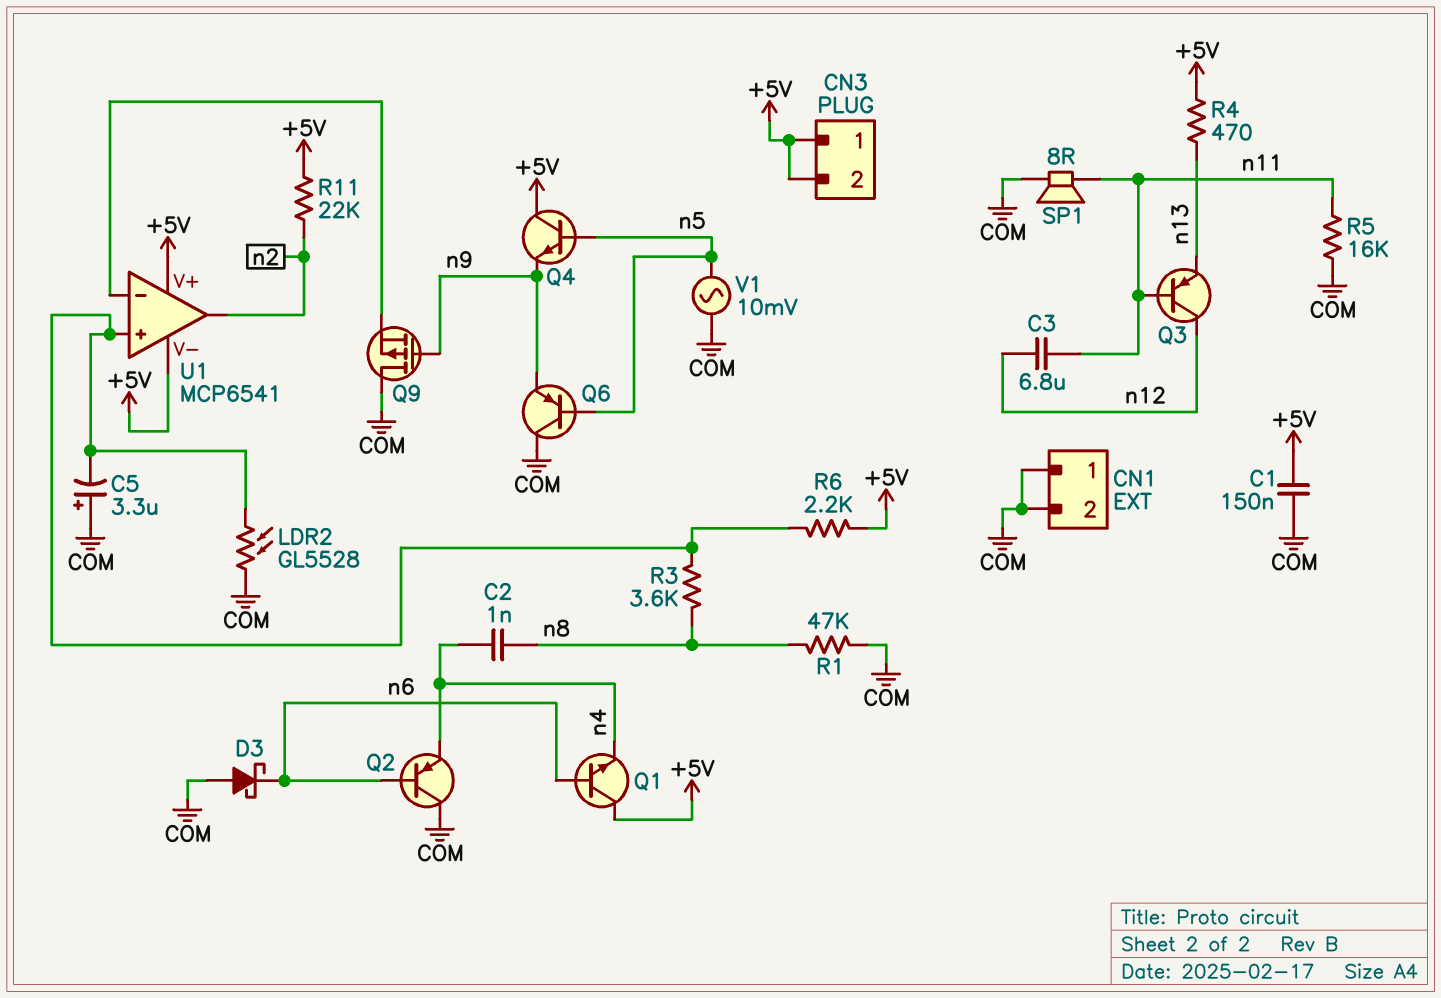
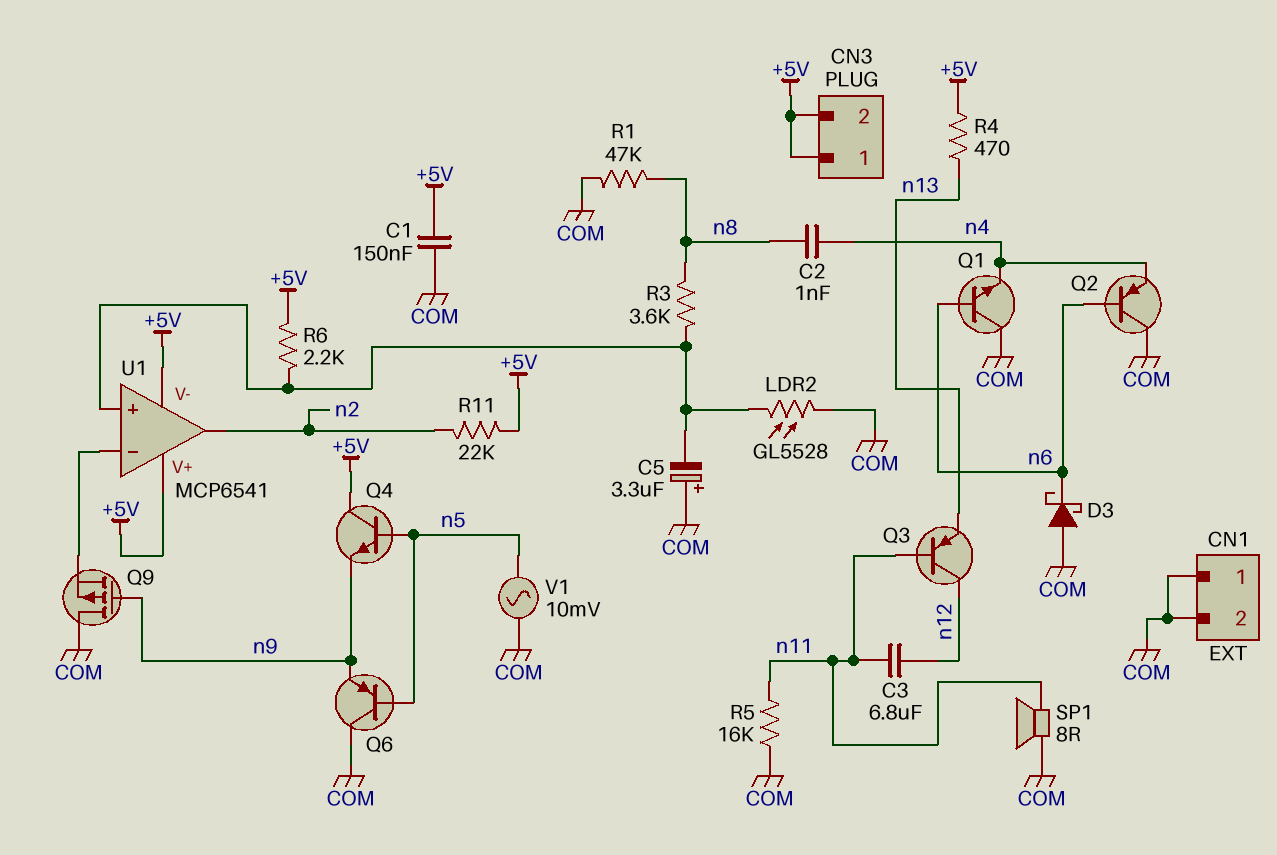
Q1: NPN (B n6, C +5V, E n4) -> NPN (B n6, C COM, E n4)

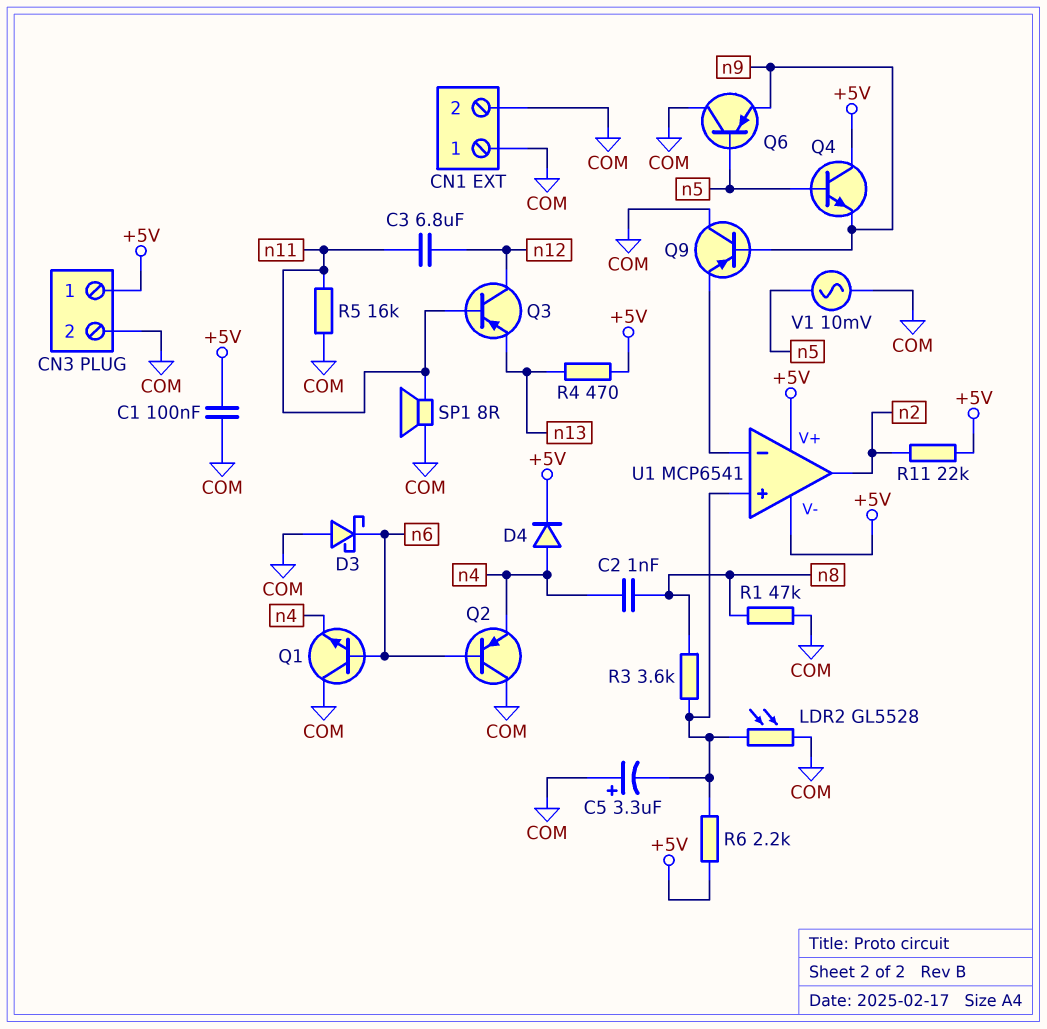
C1: 150nF (+5V, COM) -> 100nF (+5V, COM)
CN3 pin 2: +5V -> COM
D4: none -> diode (A n4, K +5V)
Q9: PMOS (G n9, D COM, S U1/in-) -> PNP (B n9, C COM, E U1/in-)

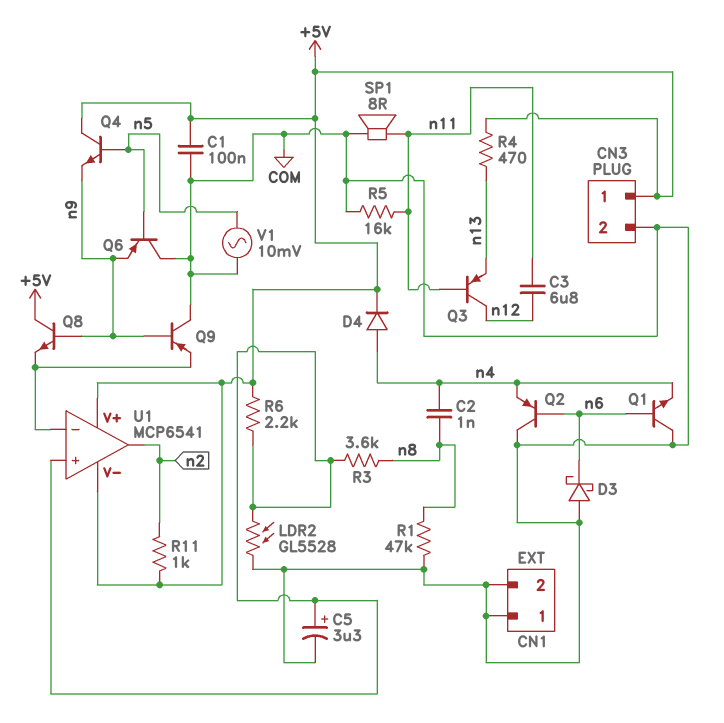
C5: 3.3uF (plus COM, minus U1/in+) -> 3.3uF (plus U1/in+, minus COM)
Q8: none -> NPN (B n9, C +5V, E U1/in-)
R11: 22k (+5V, n2) -> 1k (+5V, n2)

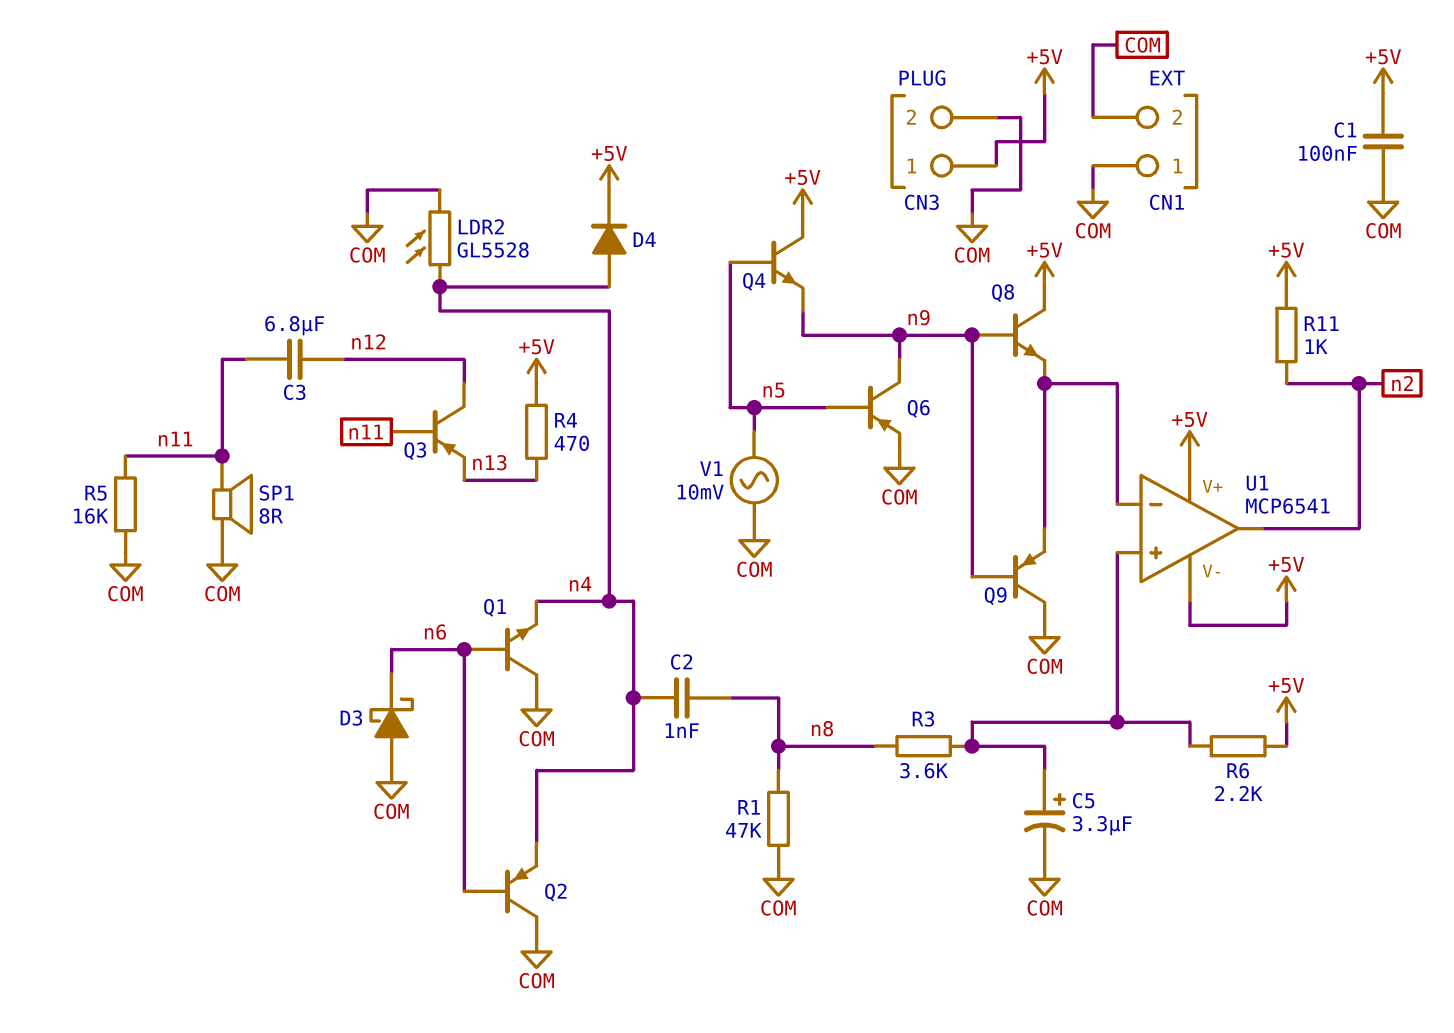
LDR2: GL5528 (COM, U1/in+) -> GL5528 (COM, n4)
Q6: PNP (B n5, C COM, E n9) -> PNP (B n5, C n9, E COM)

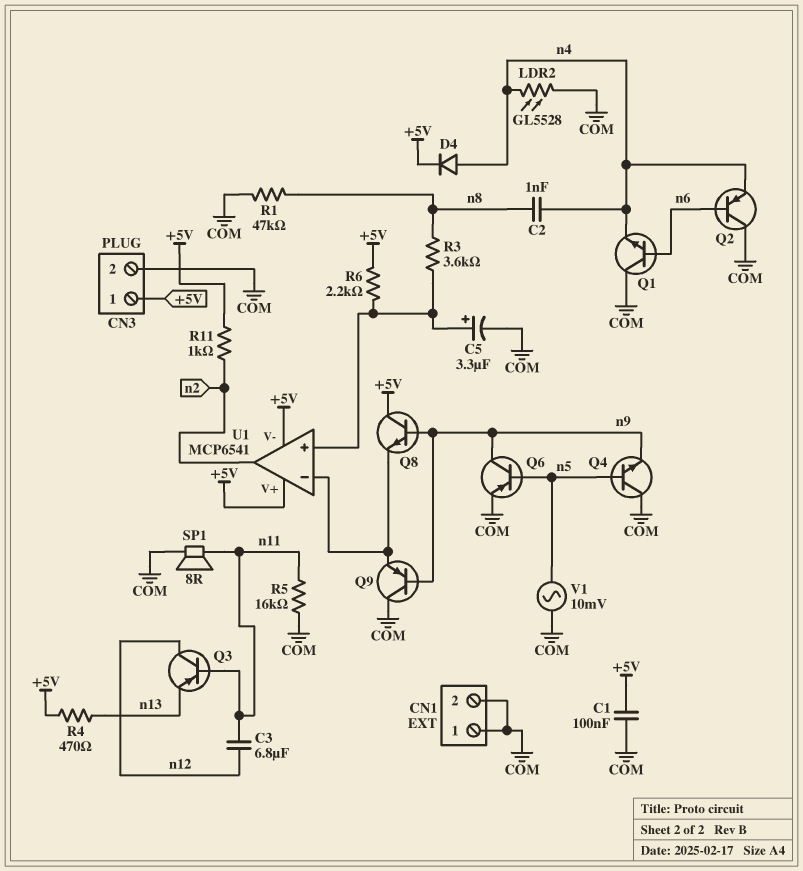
D3: schottky (A COM, K n6) -> none
Q4: NPN (B n5, C +5V, E n9) -> NPN (B n5, C COM, E n9)

